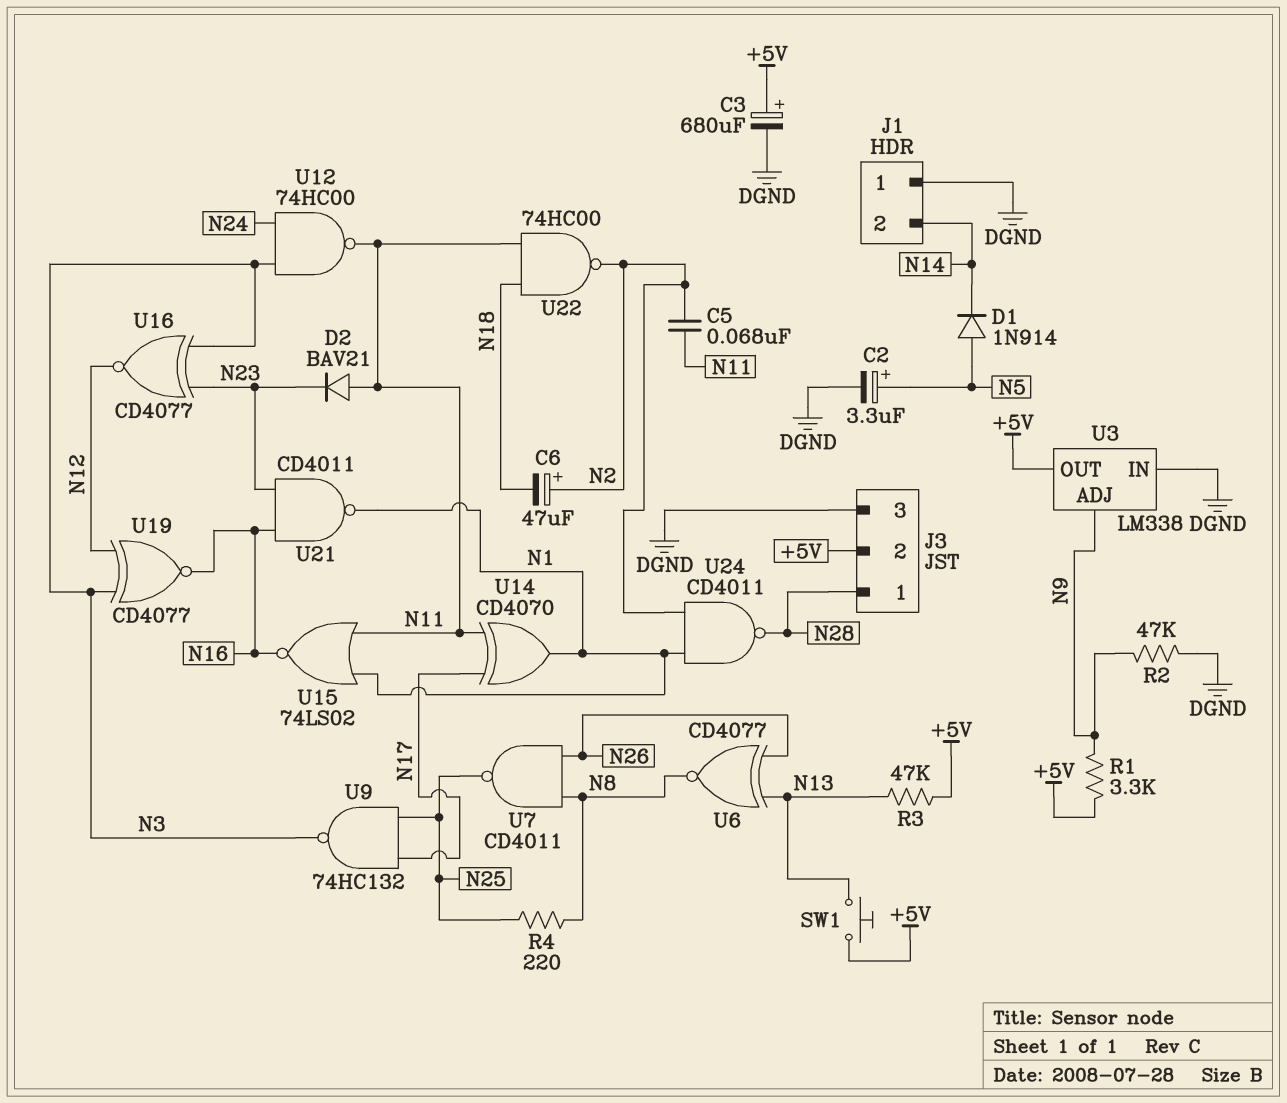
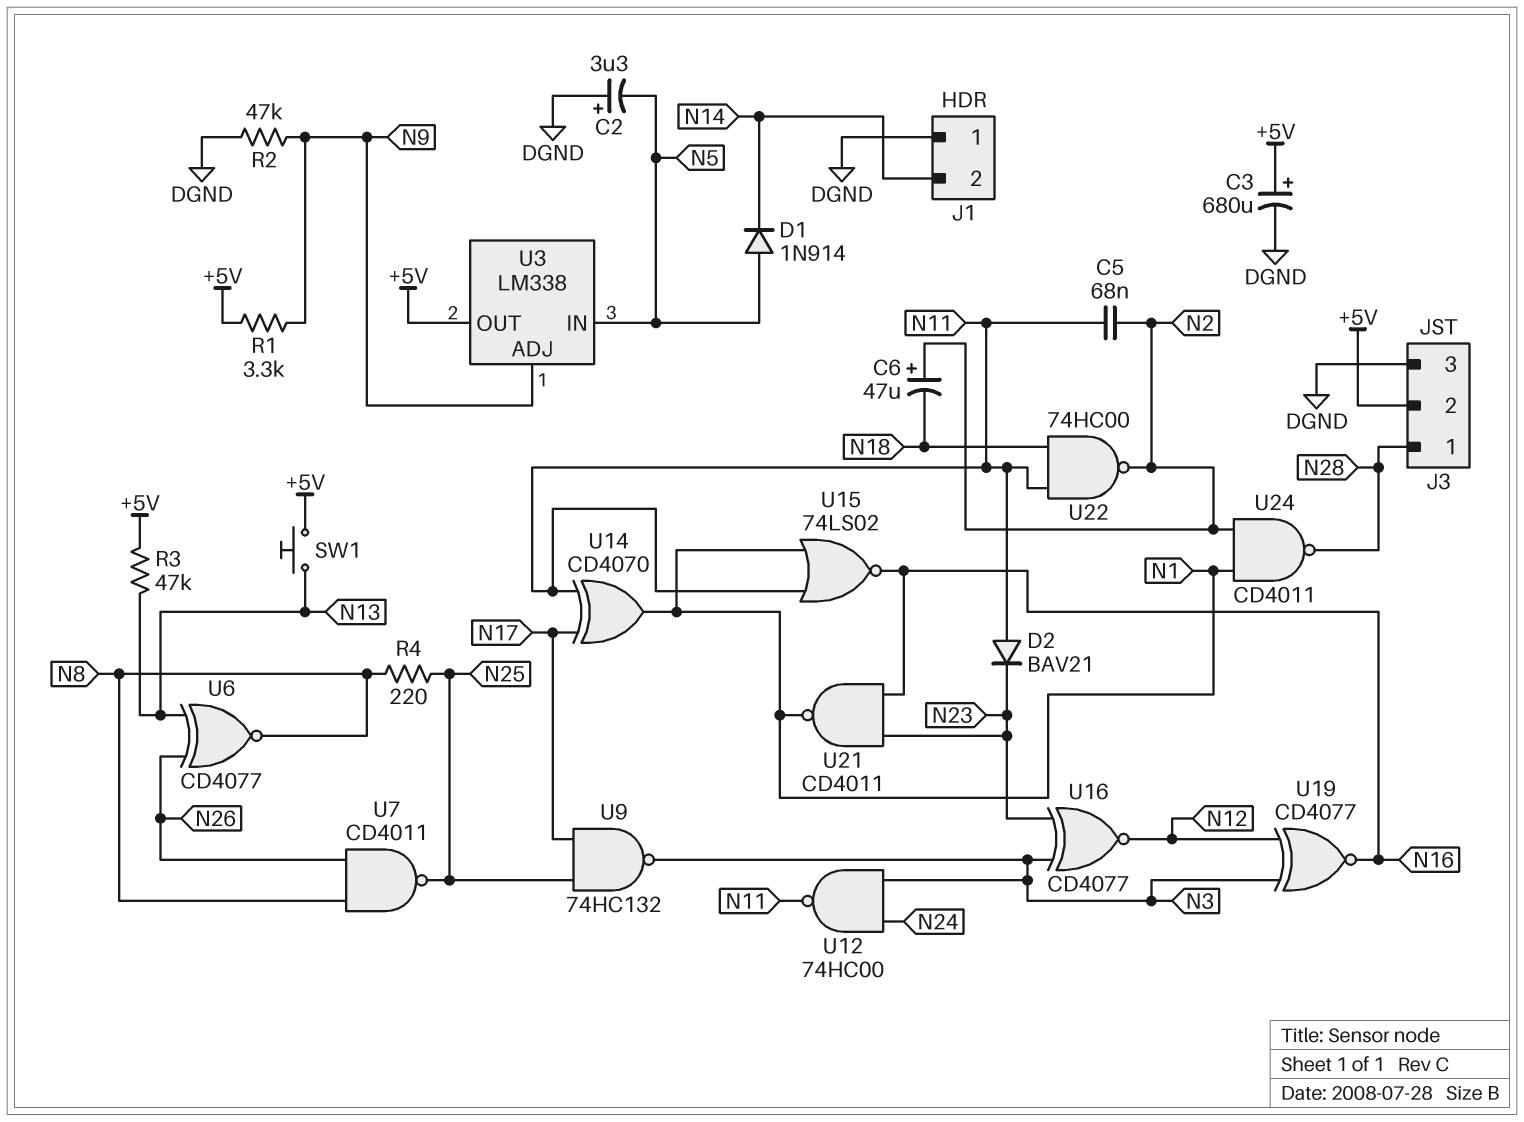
C2: 3.3uF (plus N5, minus DGND) -> 3.3uF (plus DGND, minus N5)
U3 pin IN: DGND -> N5

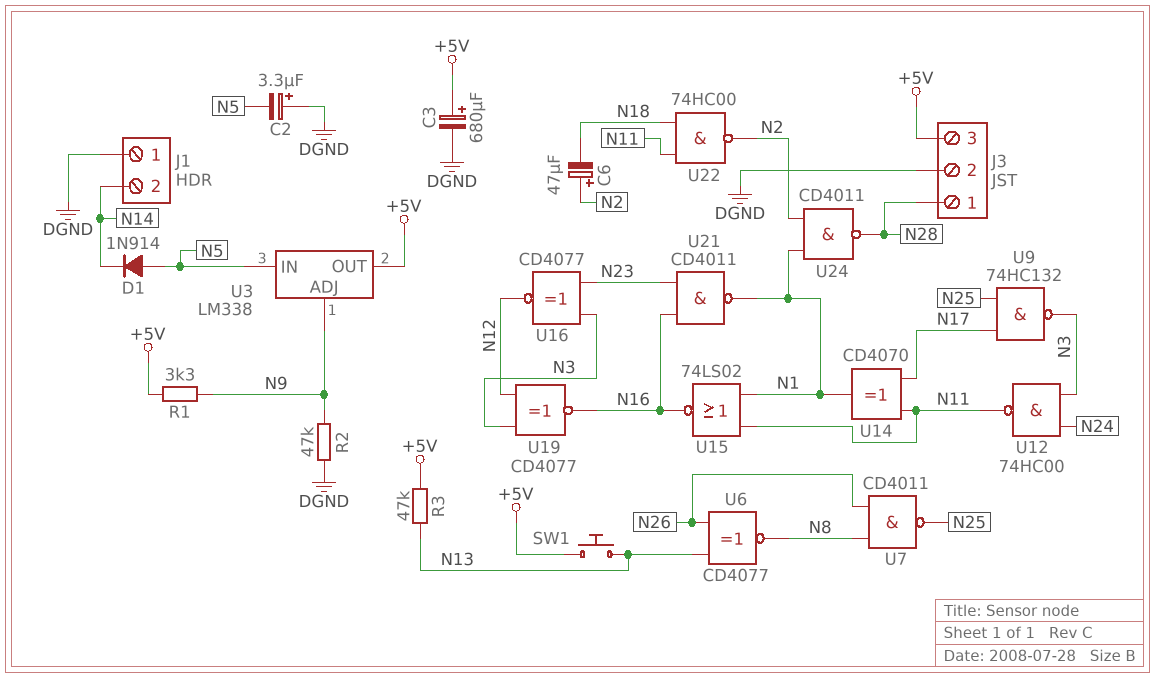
C5: 68nF (N2, N11) -> none
D2: diode BAV21 (A N11, K N23) -> none
J3 pin 2: +5V -> DGND
J3 pin 3: DGND -> +5V
R4: 220 (N8, N25) -> none

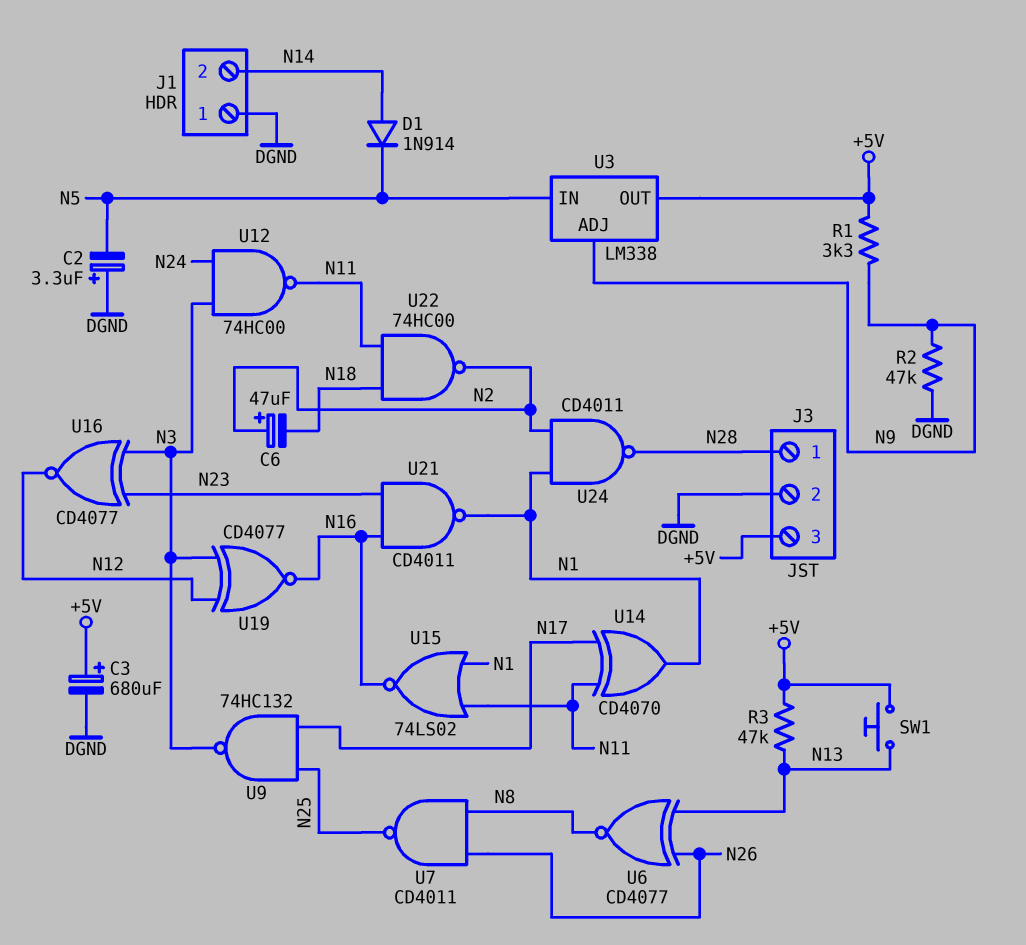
D1: diode 1N914 (A N5, K N14) -> diode 1N914 (A N14, K N5)

